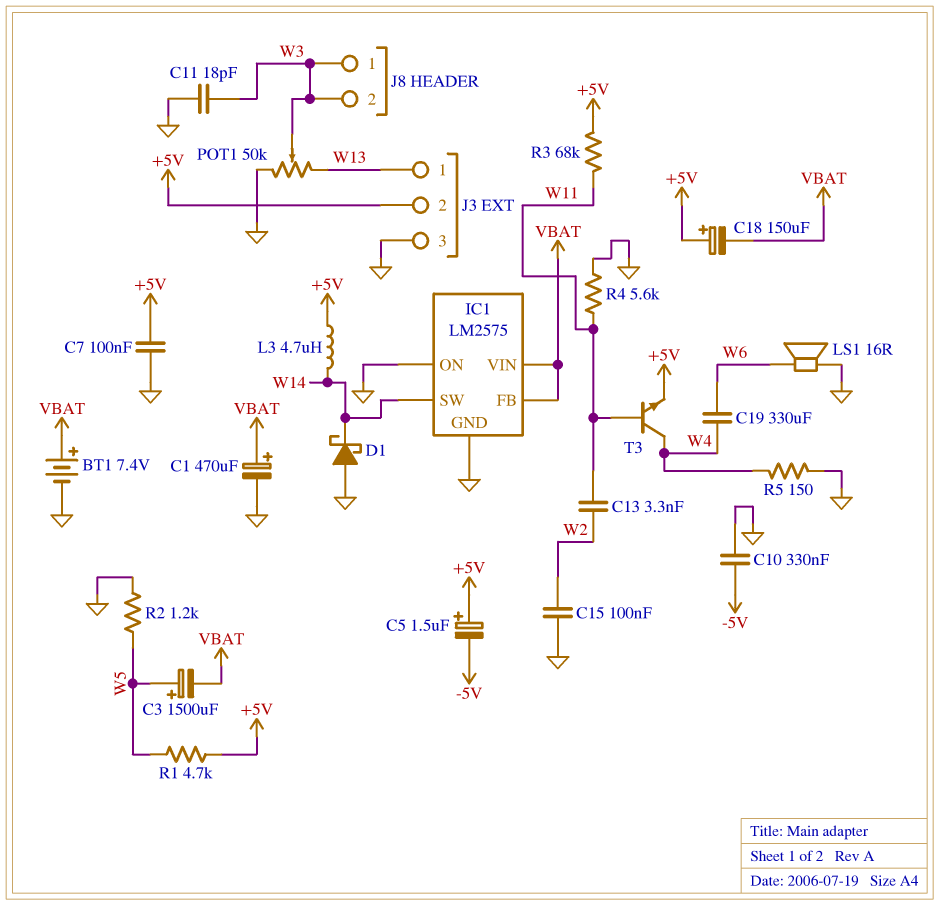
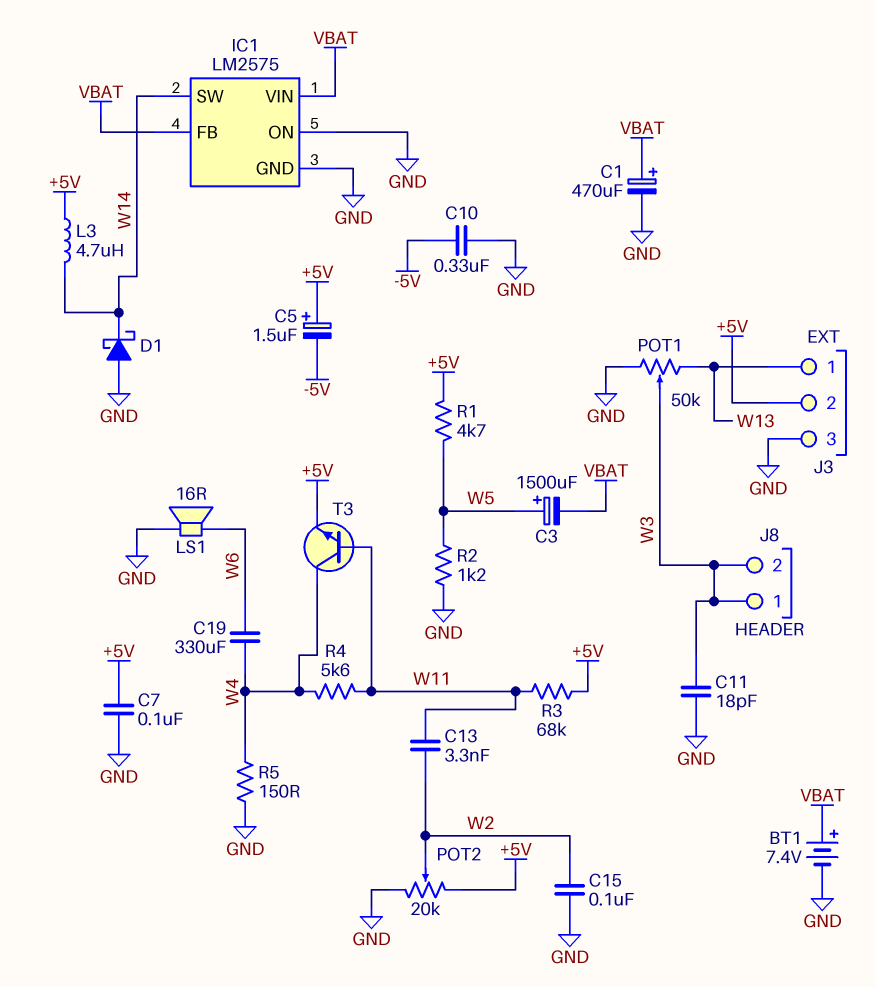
C18: 150uF (plus +5V, minus VBAT) -> none
POT2: none -> 20k (+5V, GND, wiper W2)
R4: 5.6k (GND, W11) -> 5.6k (W4, W11)

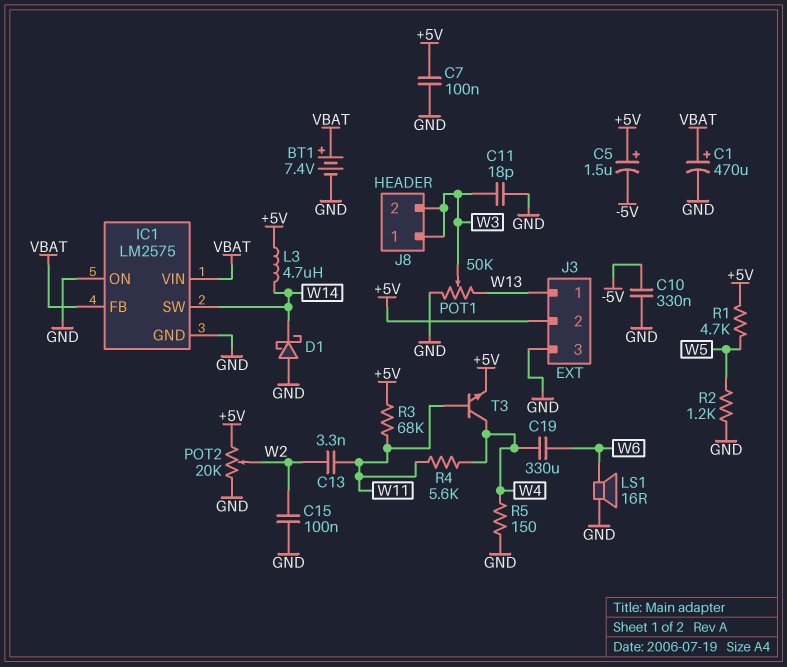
C3: 1500uF (plus W5, minus VBAT) -> none

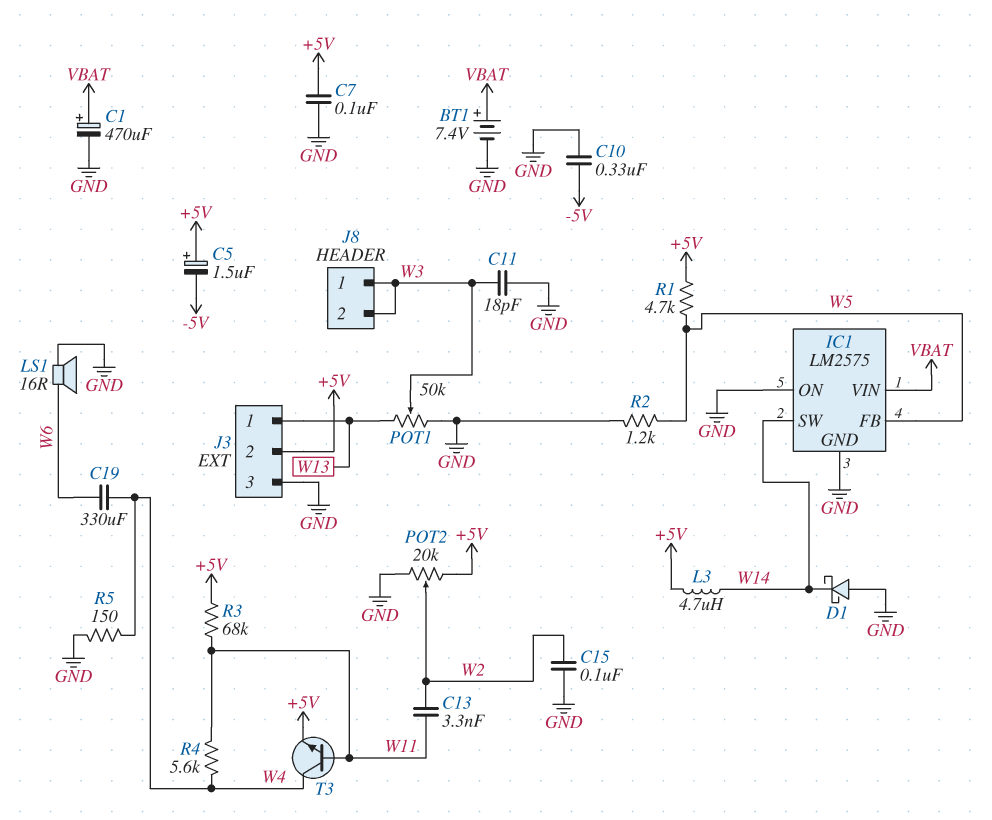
IC1 pin FB: VBAT -> W5

